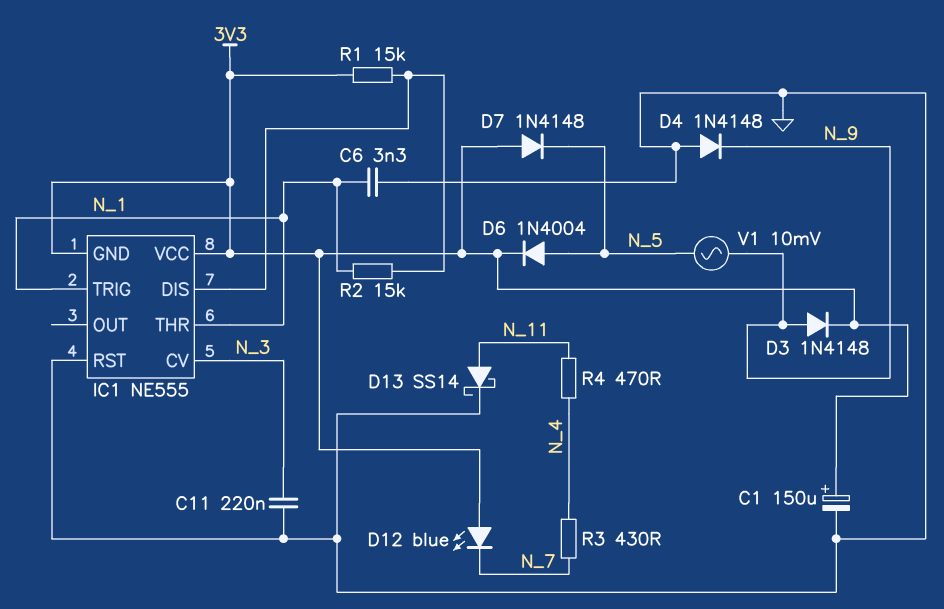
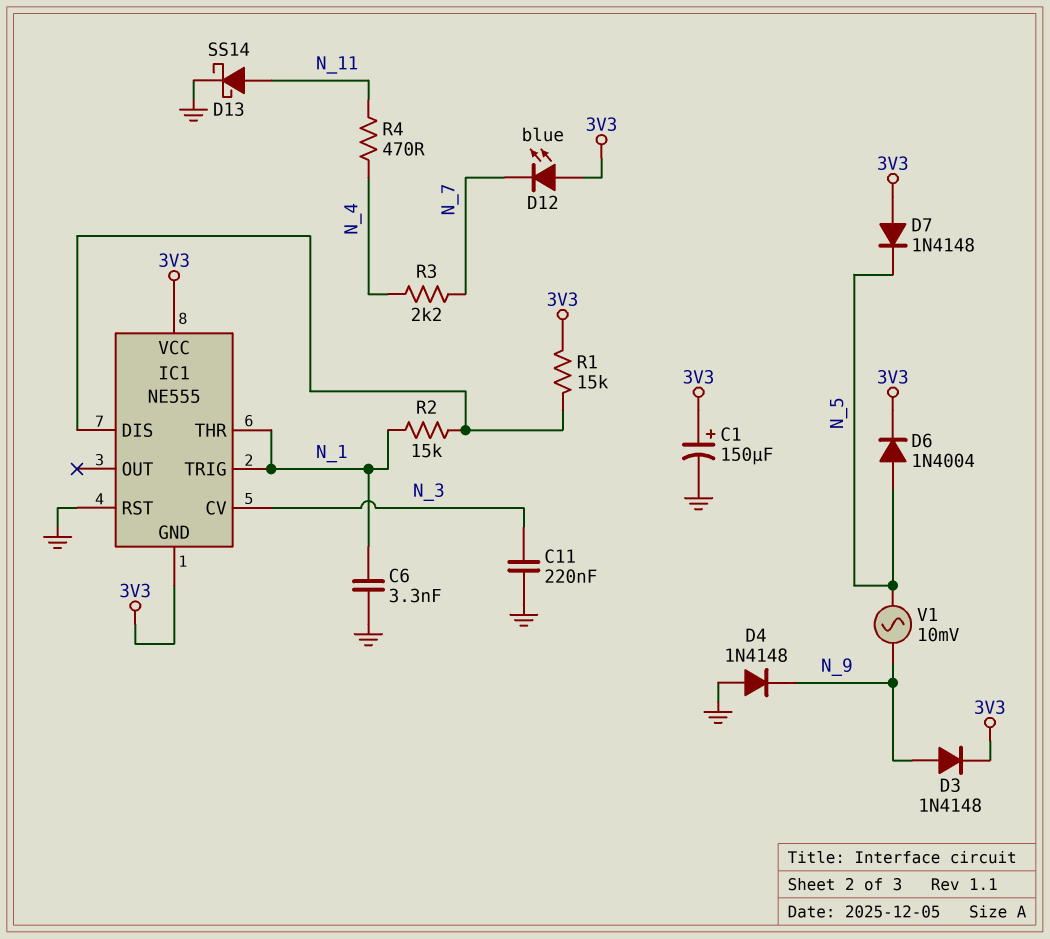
R3: 430 (N_4, N_7) -> 2.2k (N_4, N_7)

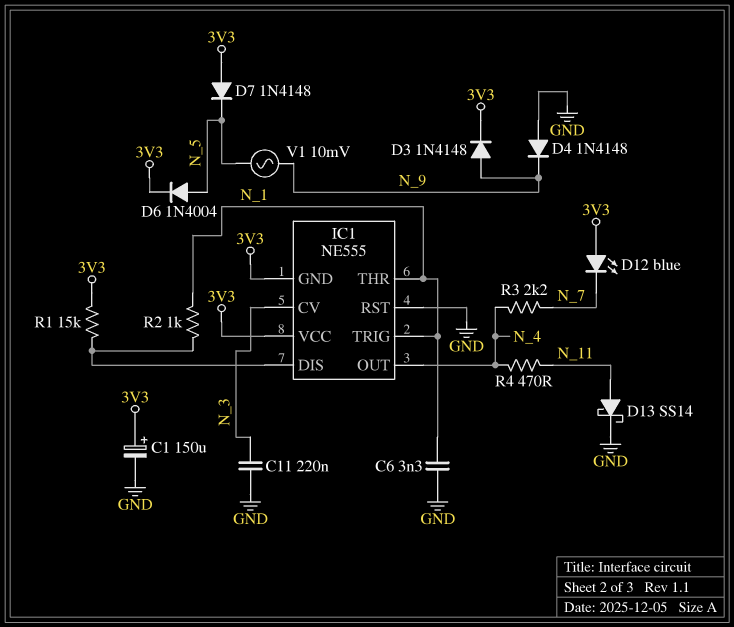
IC1 pin OUT: none -> N_4
R2: 15k (IC1/DIS, N_1) -> 1k (IC1/DIS, N_1)

